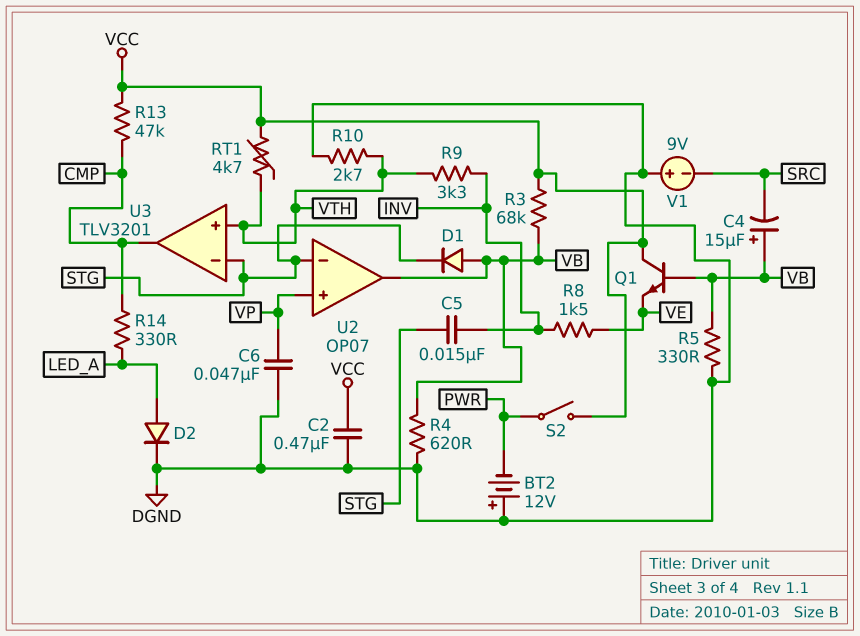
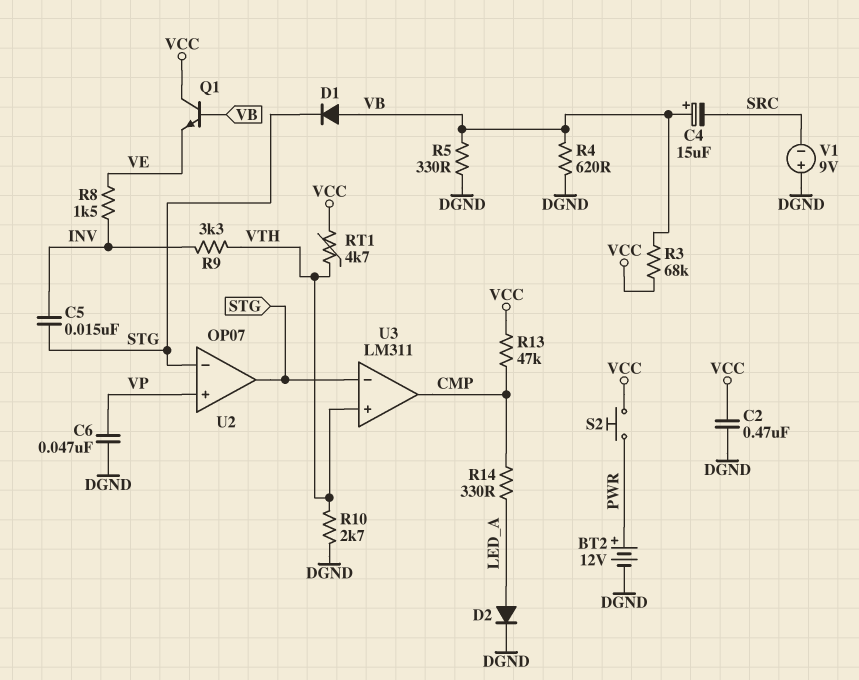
BT2: 12V (plus DGND, minus PWR) -> 12V (plus PWR, minus DGND)
S2: switch (PWR, VCC) -> button (PWR, VCC)
U2 pin out: VB -> STG
U3: TLV3201 -> LM311

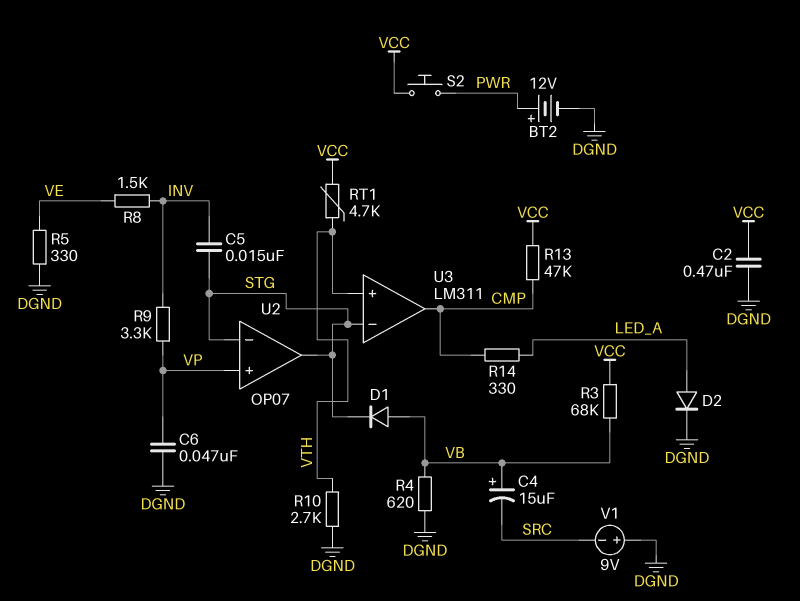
Q1: NPN (B VB, C VCC, E VE) -> none
R5: 330 (DGND, VB) -> 330 (DGND, VE)
R9: 3.3k (INV, VTH) -> 3.3k (INV, VP)

